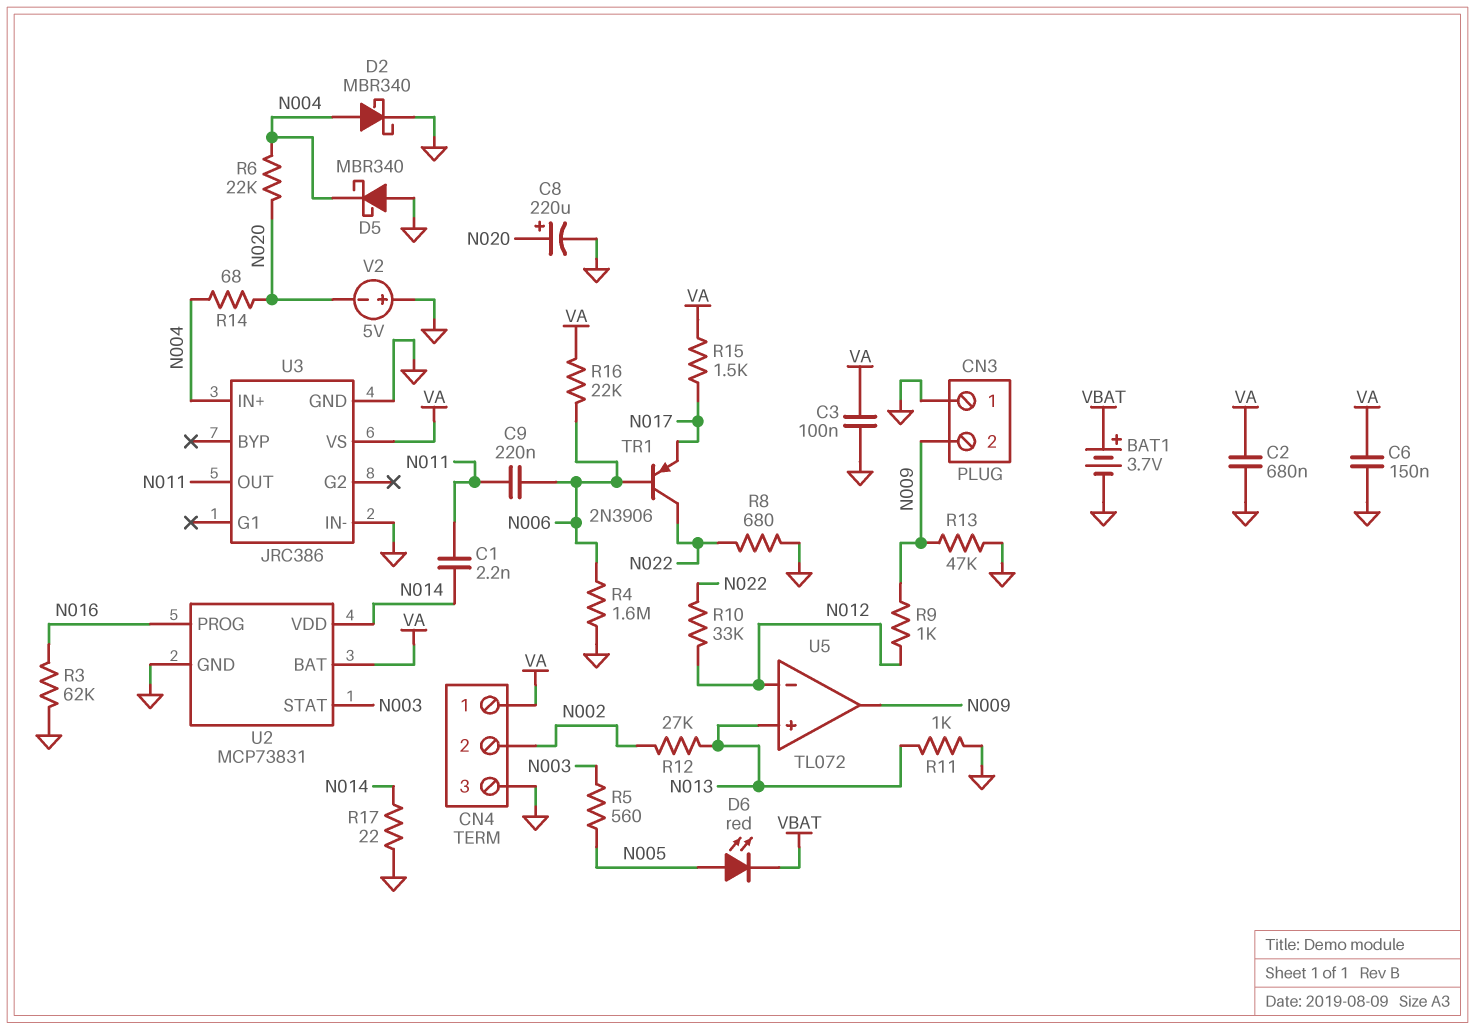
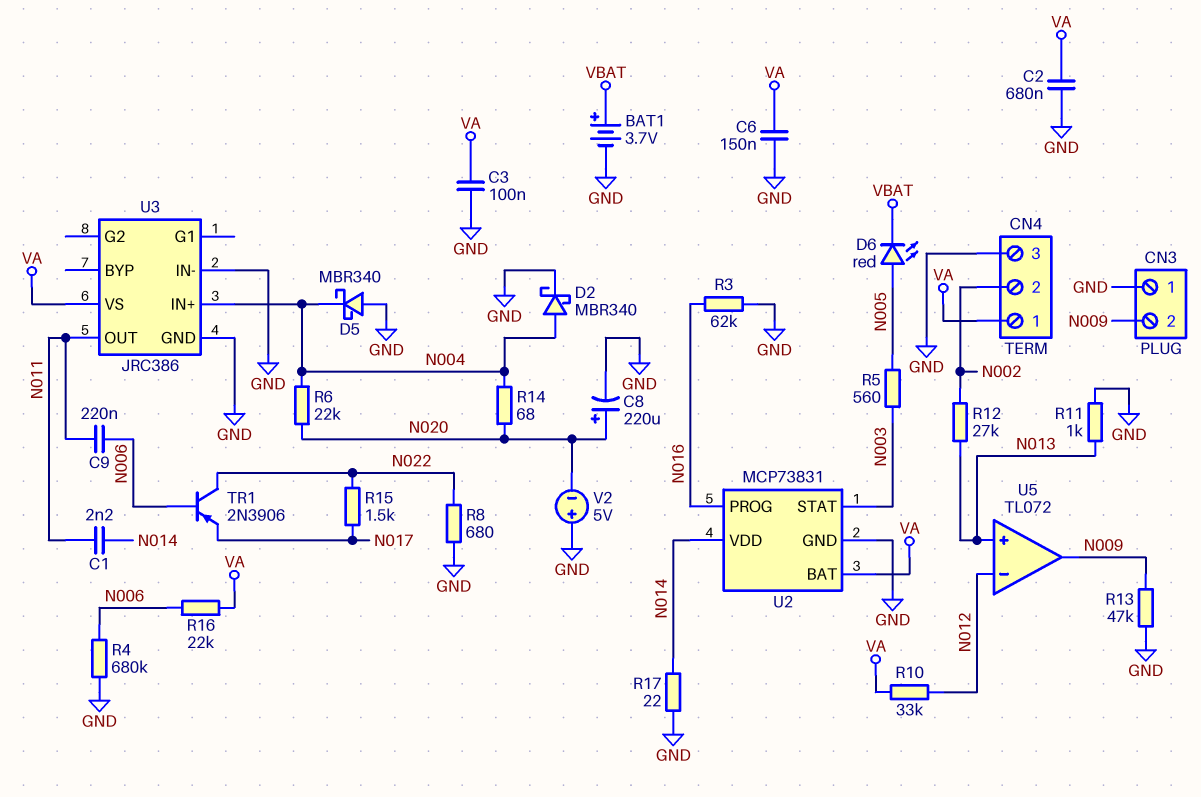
R4: 1.6M (GND, N006) -> 680k (GND, N006)
R9: 1k (N009, N012) -> none
R10: 33k (N012, N022) -> 33k (N012, VA)
R15: 1.5k (N017, VA) -> 1.5k (N017, N022)

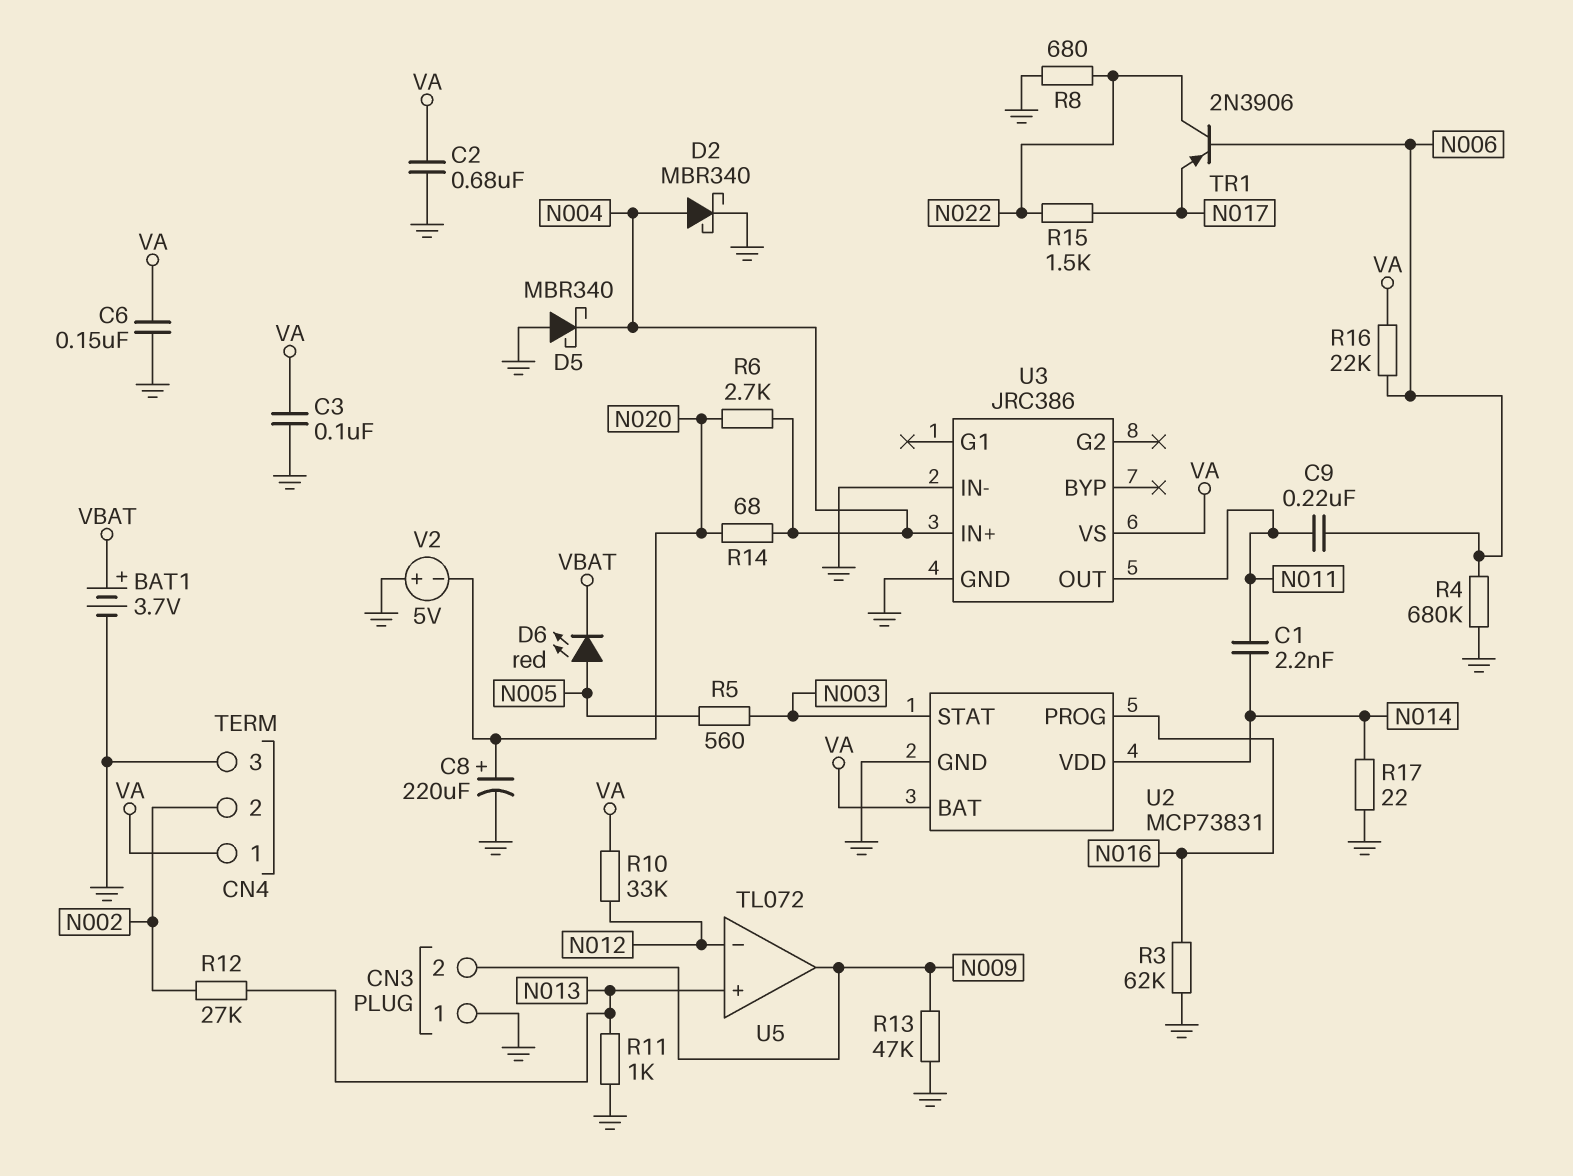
R6: 22k (N004, N020) -> 2.7k (N004, N020)

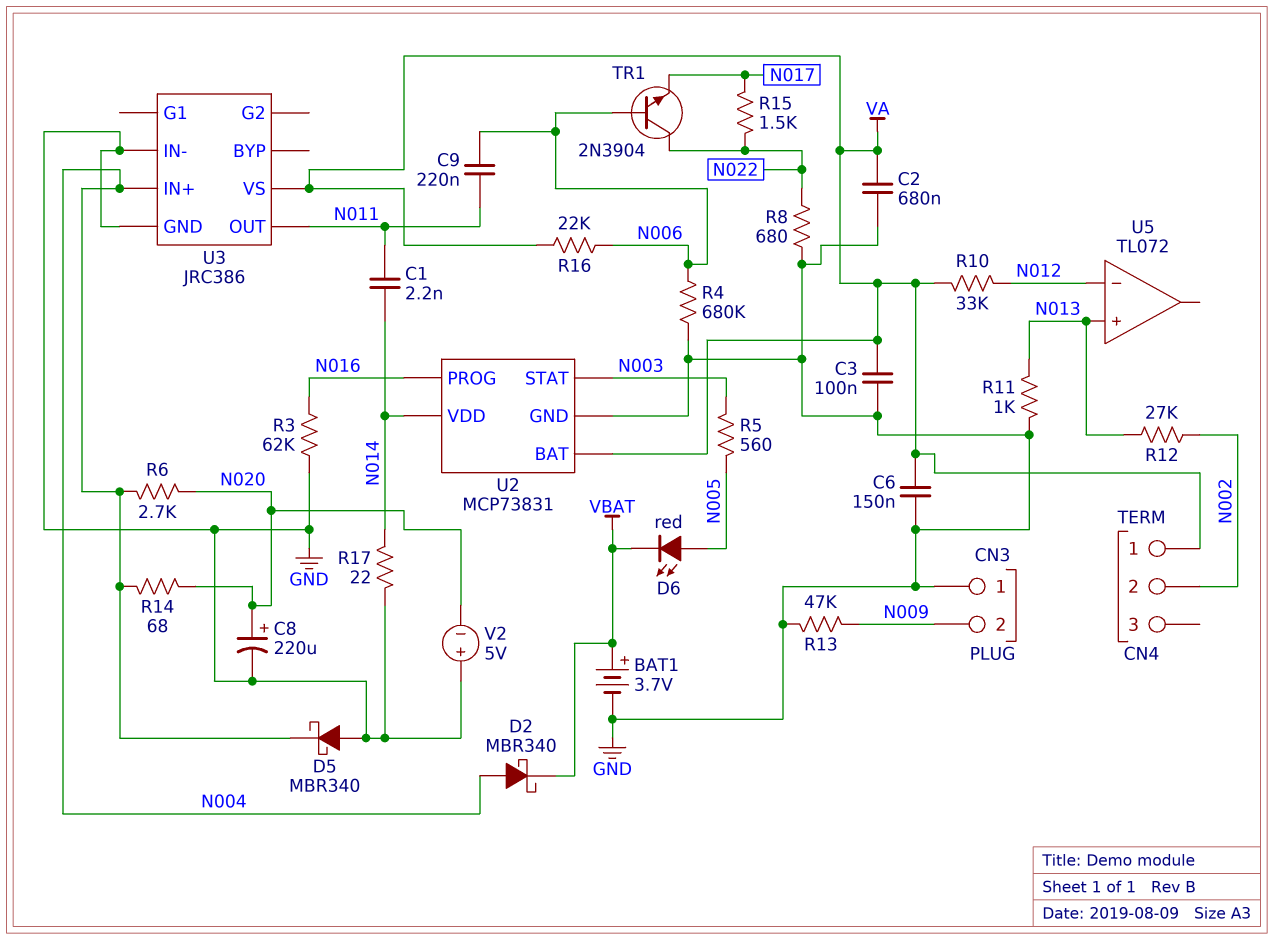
CN4 pin 3: GND -> none
D2: schottky MBR340 (A N004, K GND) -> schottky MBR340 (A N004, K VBAT)
TR1: PNP 2N3906 (B N006, C N022, E N017) -> NPN 2N3904 (B N006, C N022, E N017)
U5 pin out: N009 -> none

